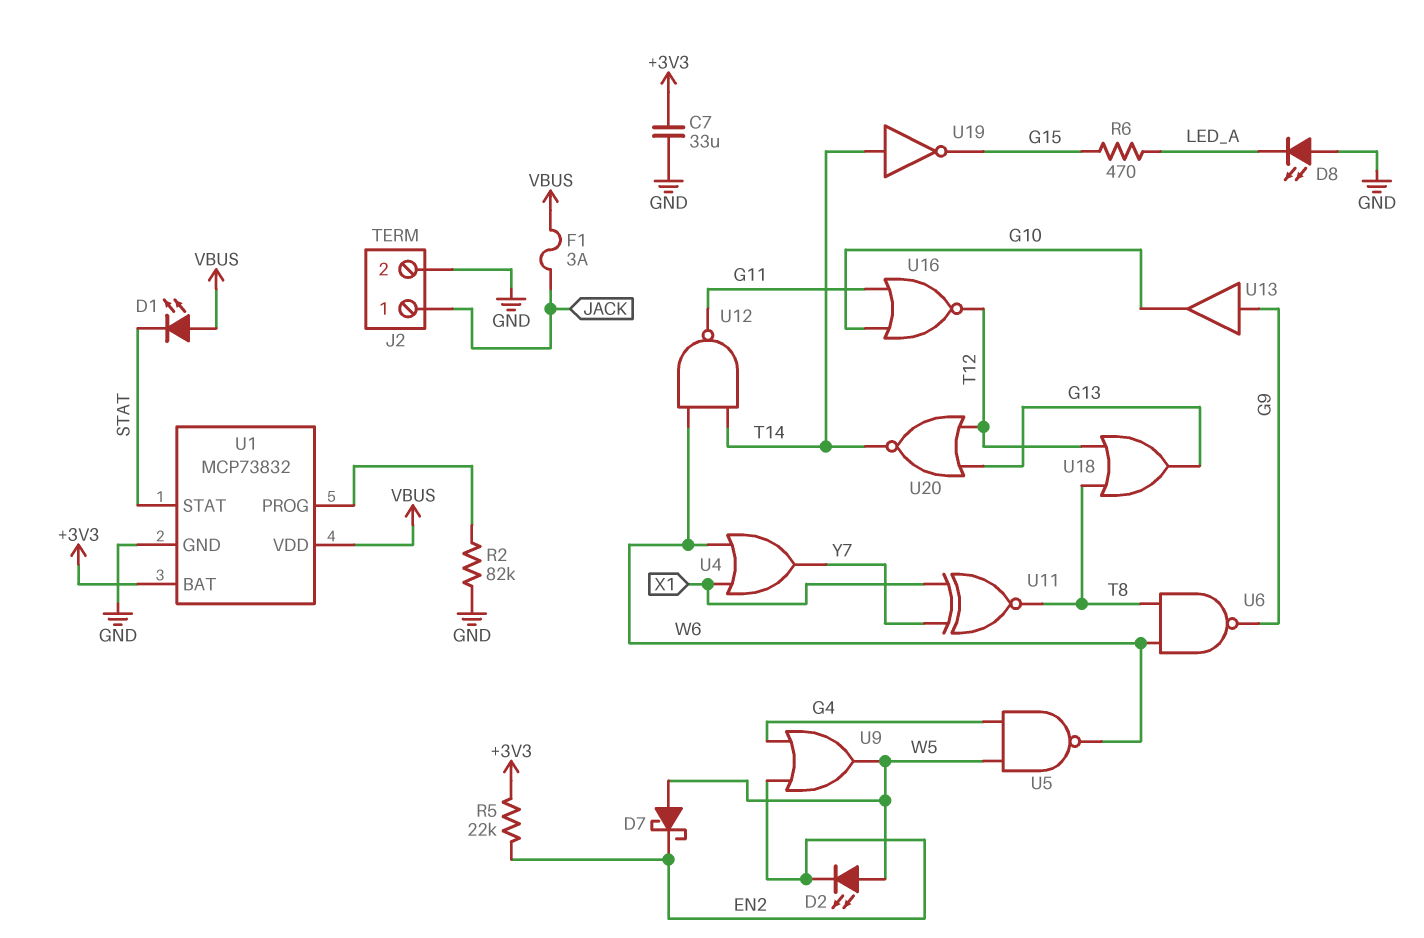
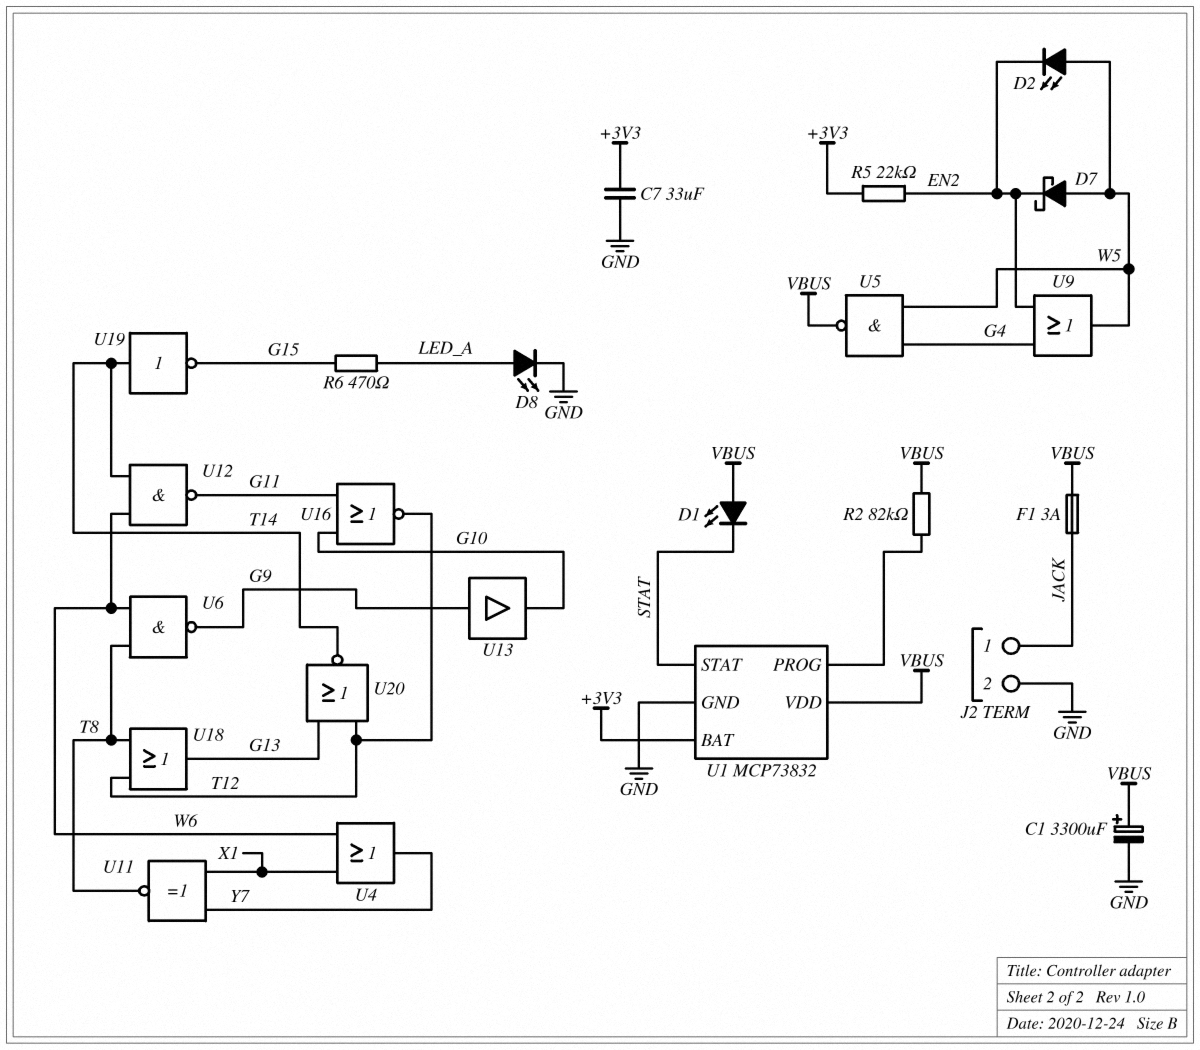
C1: none -> 3300uF (plus VBUS, minus GND)
D8: LED (A GND, K LED_A) -> LED (A LED_A, K GND)
R2: 82k (GND, U1/PROG) -> 82k (U1/PROG, VBUS)
U5: NAND (in G4, in W5, out W6) -> NAND (in G4, in W5, out VBUS)

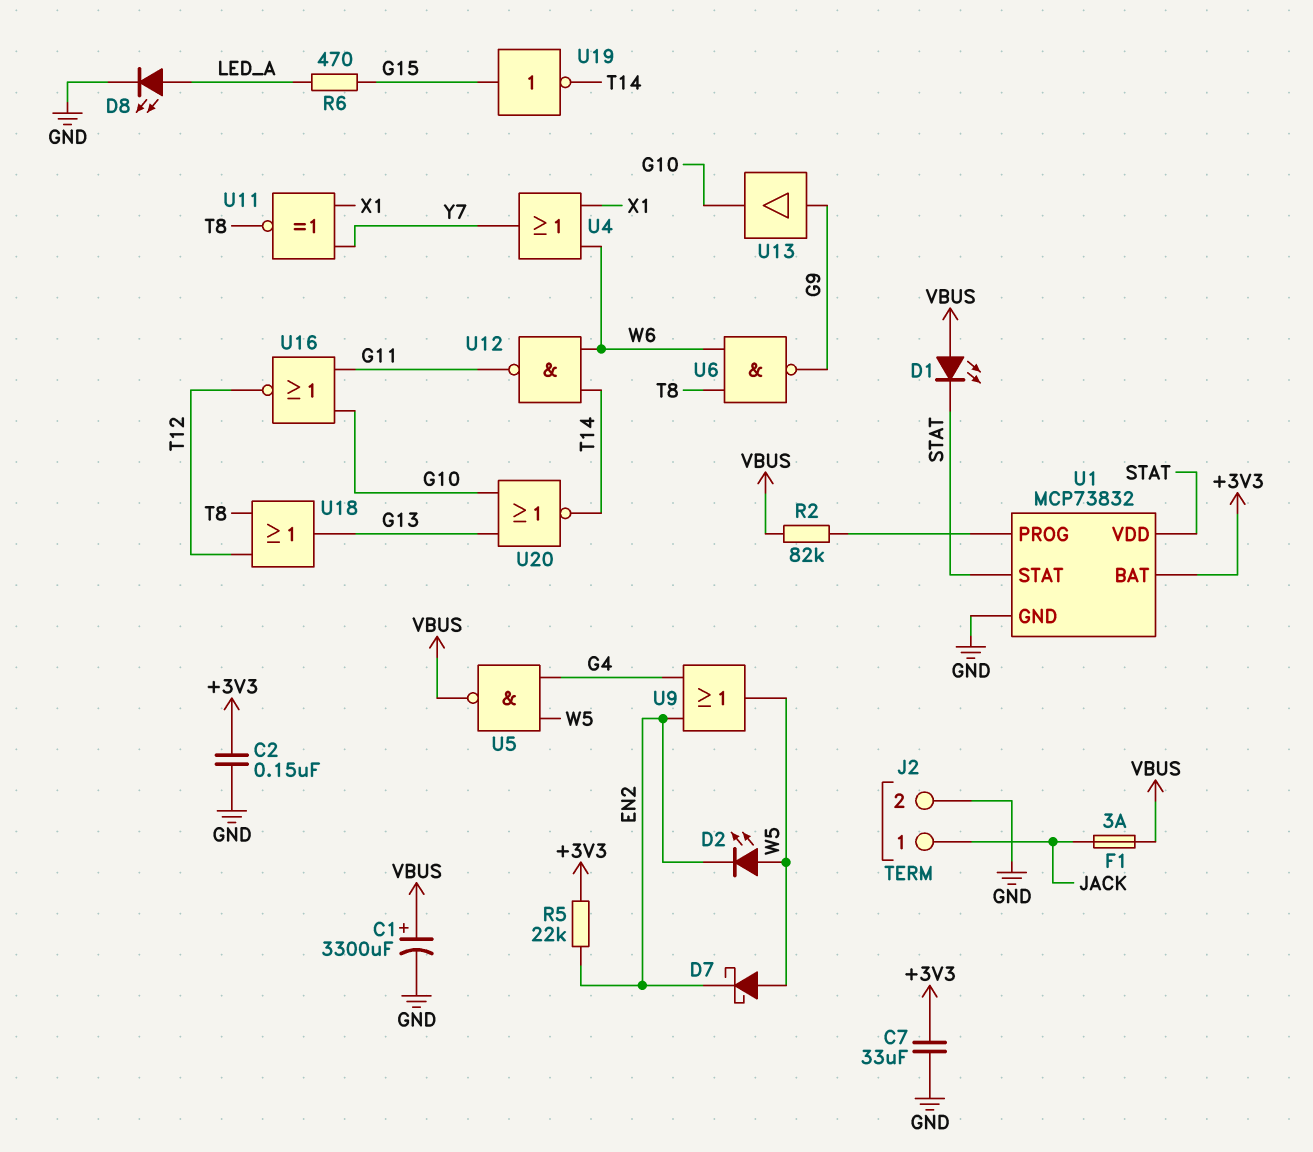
C2: none -> 150nF (+3V3, GND)
U1 pin VDD: VBUS -> STAT
U19: NOT (in T14, out G15) -> NOT (in G15, out T14)
U20: NOR (in G13, in T12, out T14) -> NOR (in G10, in G13, out T14)

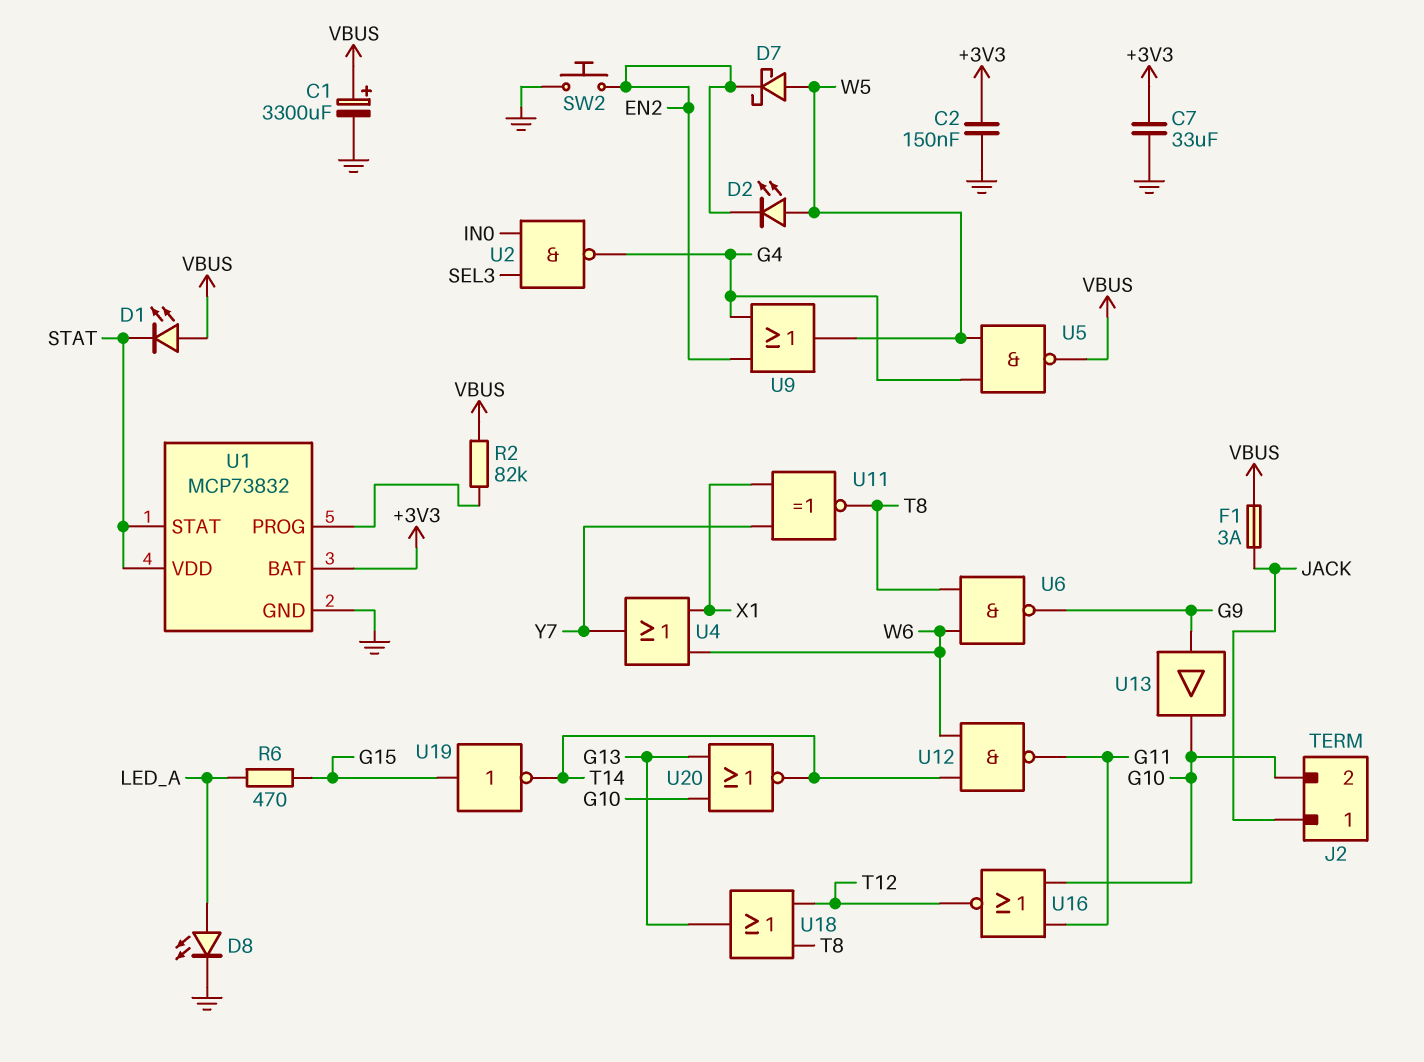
J2 pin 2: GND -> G10
R5: 22k (+3V3, EN2) -> none
SW2: none -> button (EN2, GND)
U2: none -> NAND (in IN0, in SEL3, out G4)

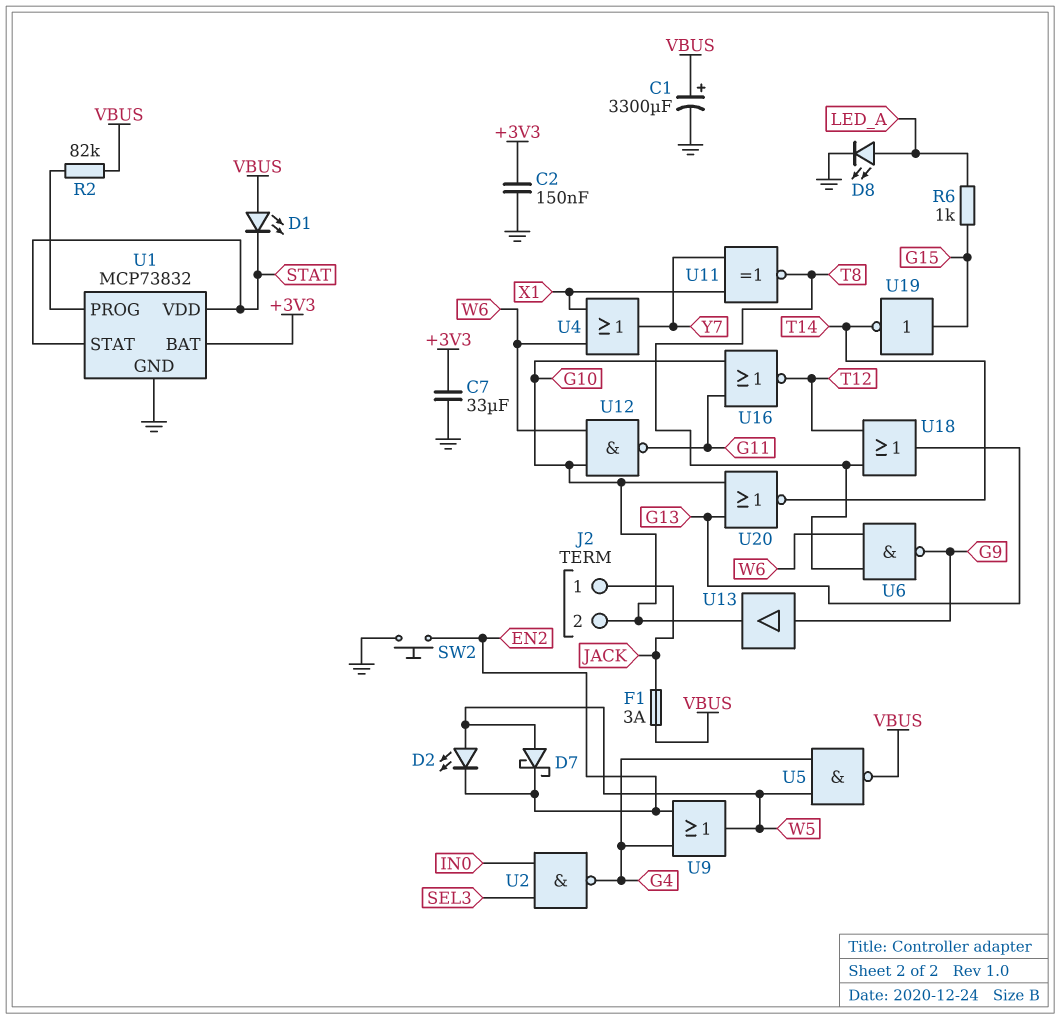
R6: 470 (G15, LED_A) -> 1k (G15, LED_A)
U12: NAND (in T14, in W6, out G11) -> NAND (in G10, in W6, out G11)

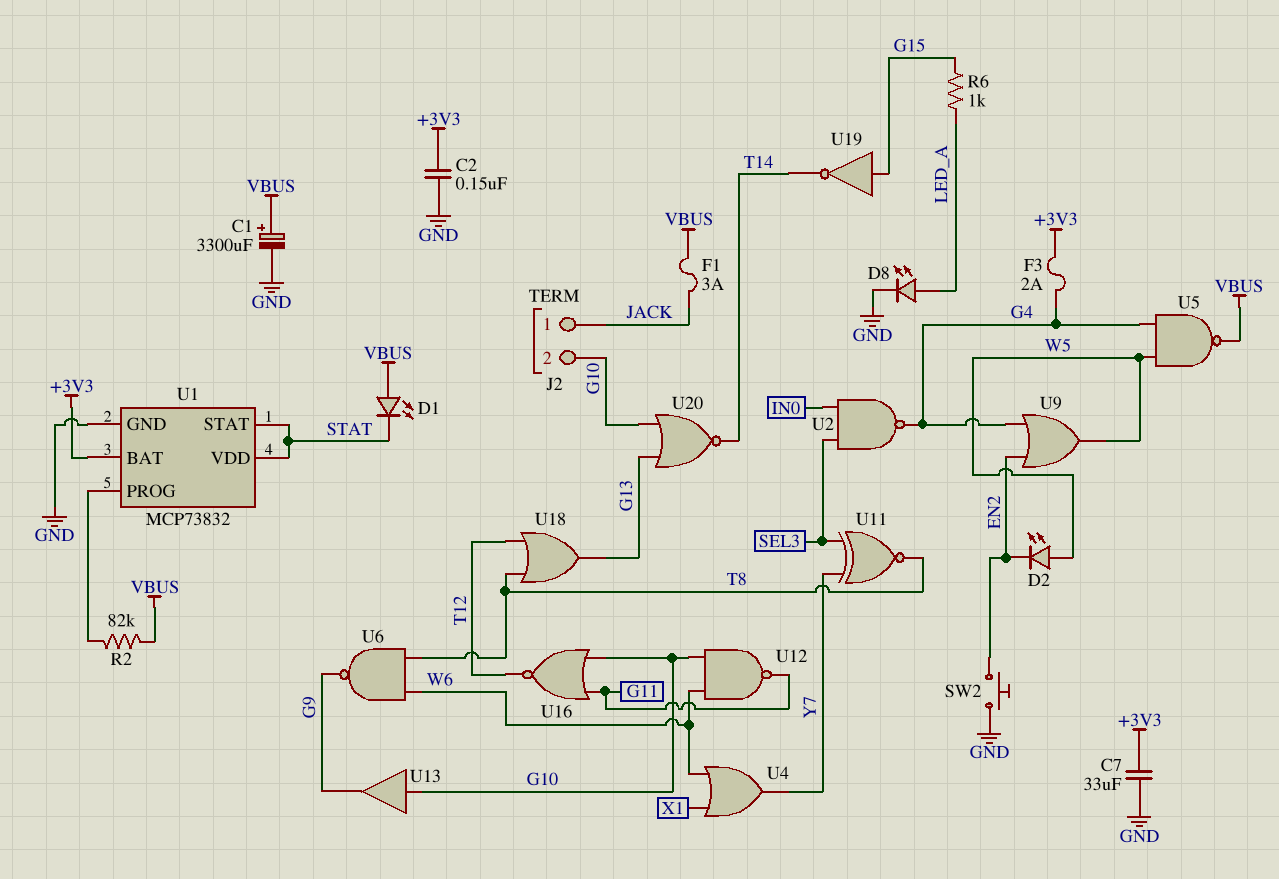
D7: schottky (A W5, K EN2) -> none
F3: none -> 2A (+3V3, G4)
U11: XNOR (in X1, in Y7, out T8) -> XNOR (in SEL3, in Y7, out T8)
U13: buffer (in G9, out G10) -> buffer (in G10, out G9)

